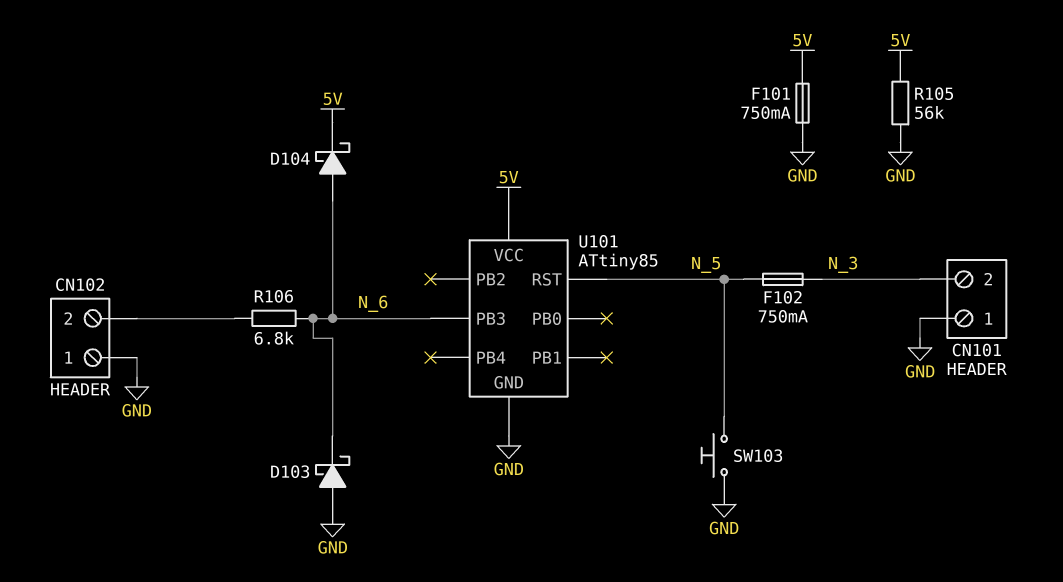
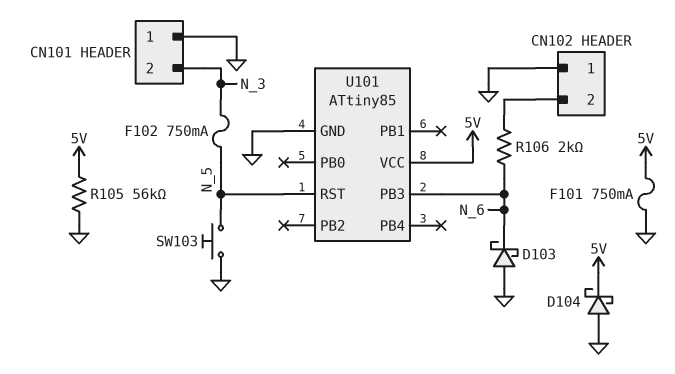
D104: schottky (A N_6, K 5V) -> schottky (A GND, K 5V)
R106: 6.8k (CN102/2, N_6) -> 2k (CN102/2, N_6)

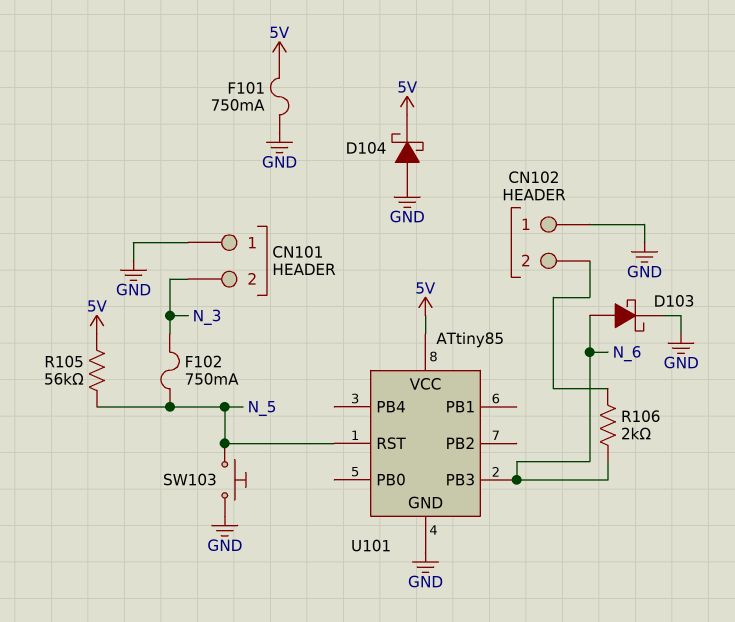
D103: schottky (A GND, K N_6) -> schottky (A N_6, K GND)
R105: 56k (5V, GND) -> 56k (5V, N_5)

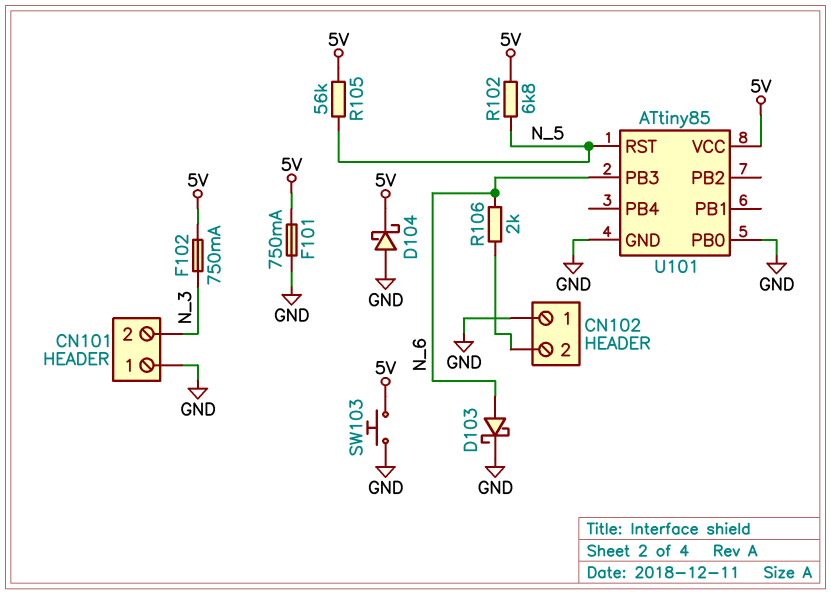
F102: 750mA (N_3, N_5) -> 750mA (5V, N_3)
R102: none -> 6.8k (5V, N_5)
SW103: button (GND, N_5) -> button (5V, GND)
U101 pin PB0: none -> GND

